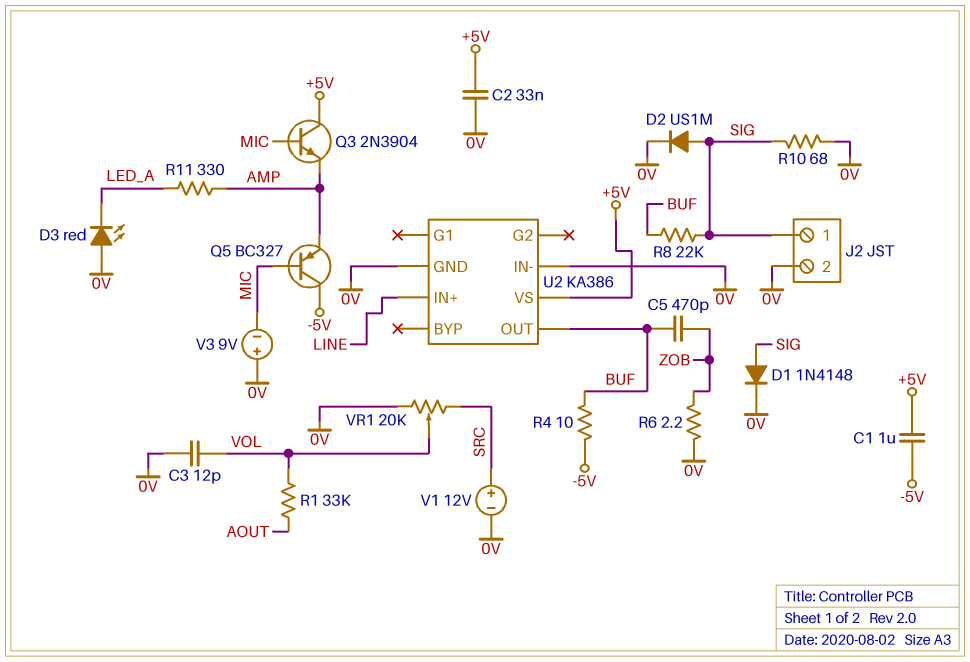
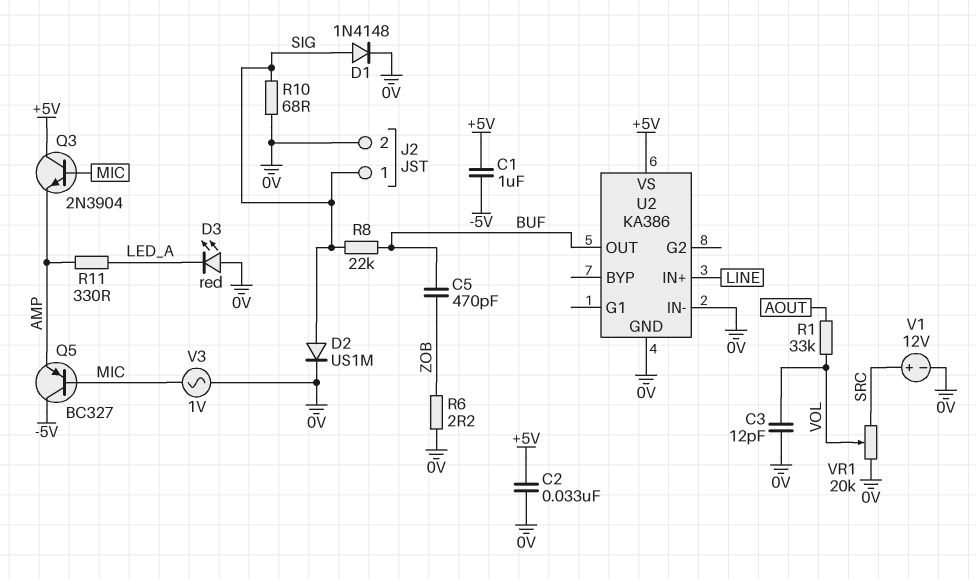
R4: 10 (-5V, BUF) -> none
V3: 9V (plus 0V, minus MIC) -> AC 1V (0V, MIC)

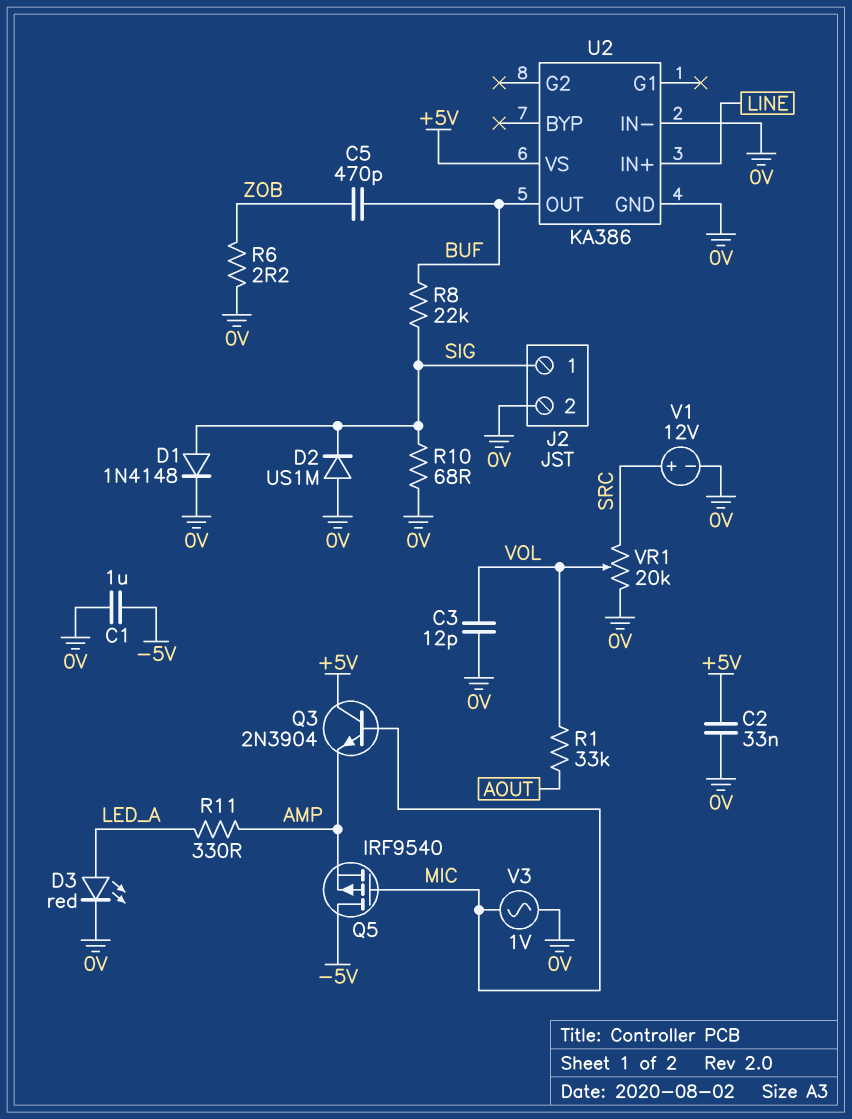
C1: 1uF (+5V, -5V) -> 1uF (-5V, 0V)
D2: diode US1M (A SIG, K 0V) -> diode US1M (A 0V, K SIG)
D3: LED red (A 0V, K LED_A) -> LED red (A LED_A, K 0V)
Q5: PNP BC327 (B MIC, C -5V, E AMP) -> PMOS IRF9540 (G MIC, D -5V, S AMP)

